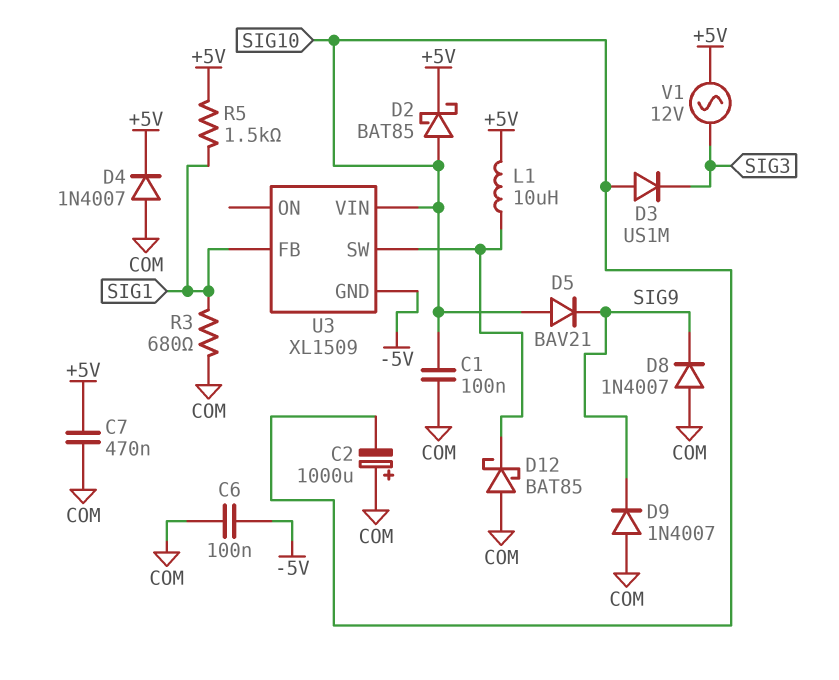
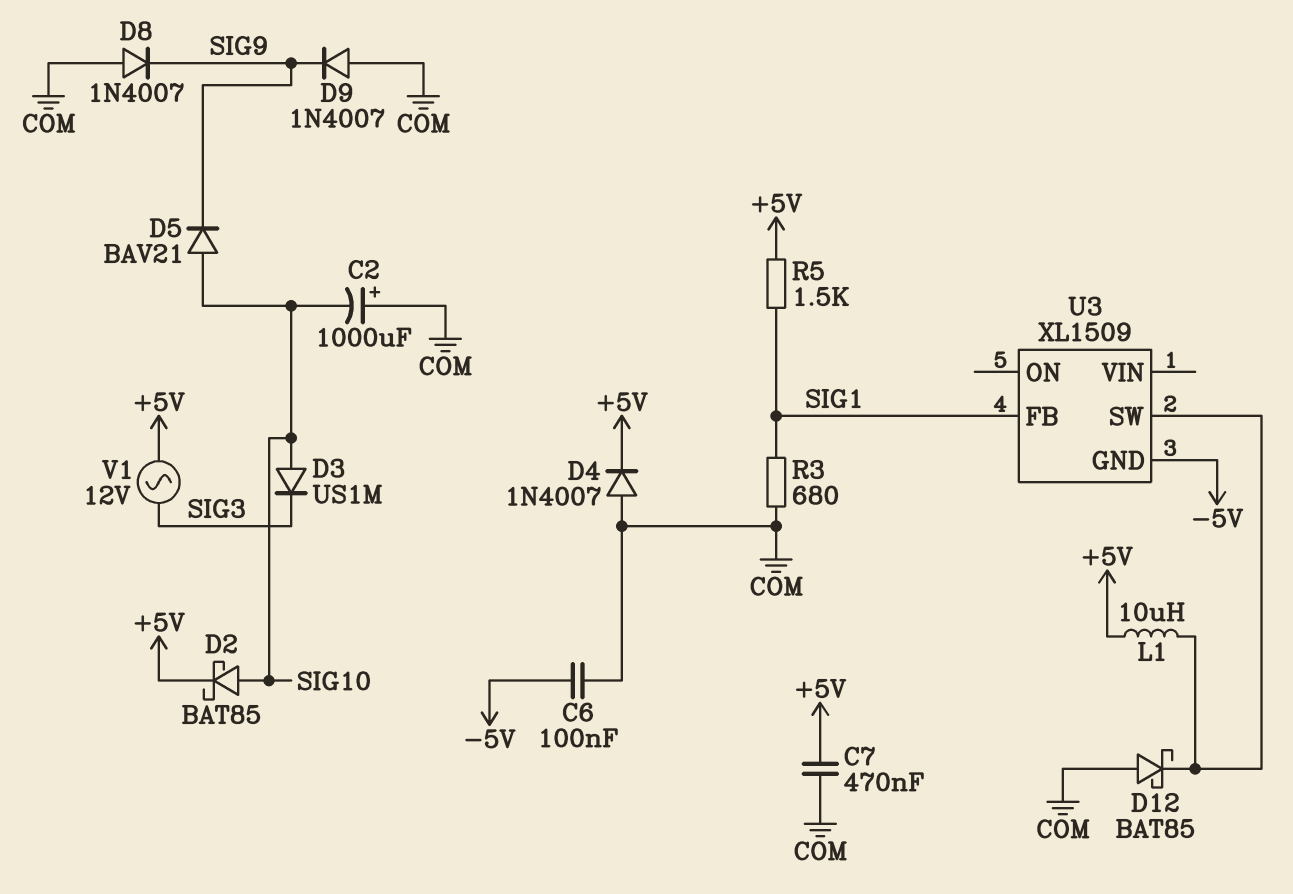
C1: 100nF (COM, SIG10) -> none
U3 pin VIN: SIG10 -> none

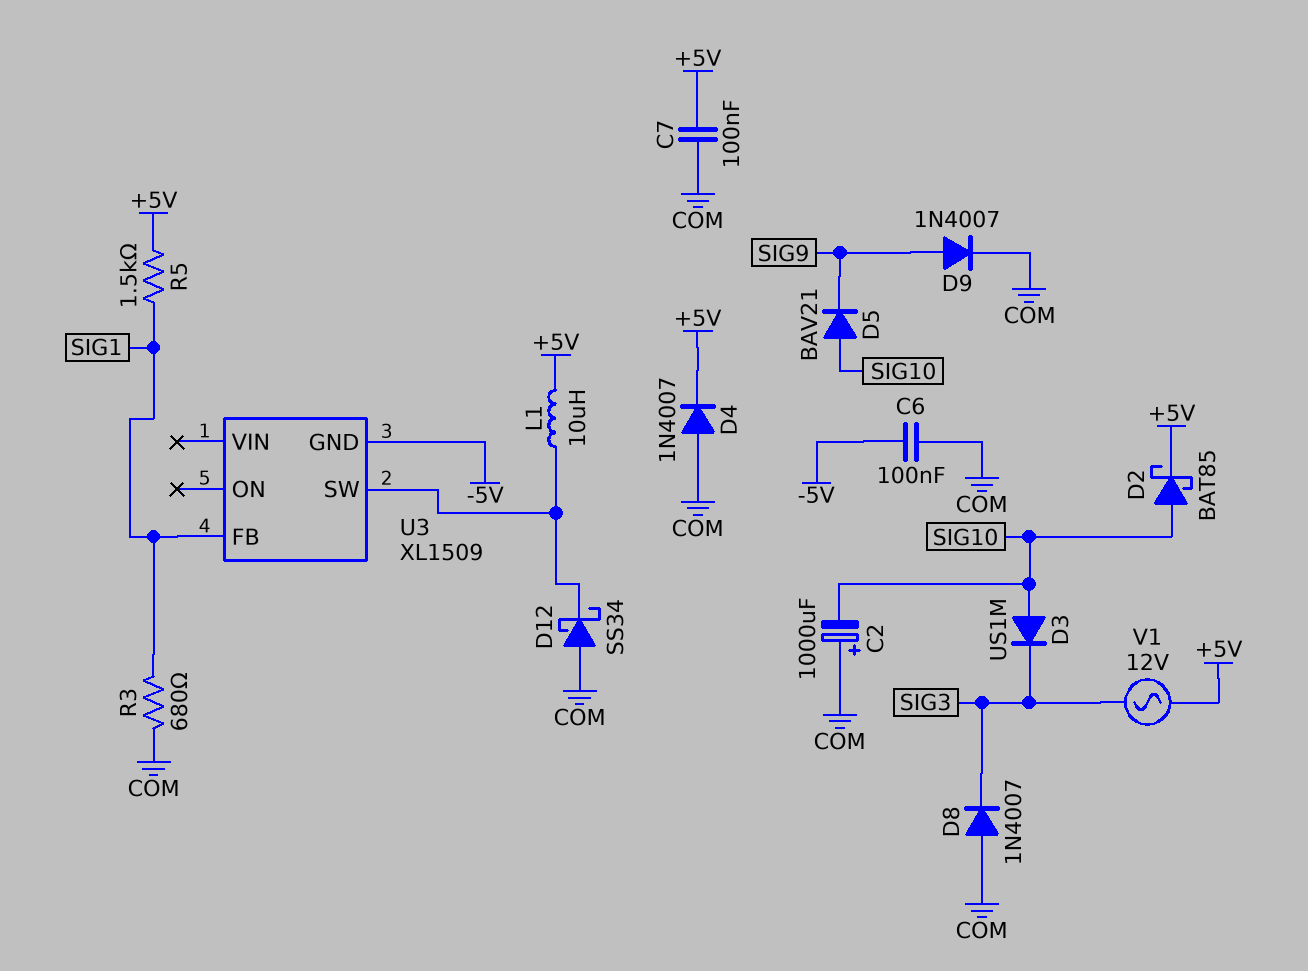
C7: 470nF (+5V, COM) -> 100nF (+5V, COM)
D8: diode 1N4007 (A COM, K SIG9) -> diode 1N4007 (A COM, K SIG3)
D9: diode 1N4007 (A COM, K SIG9) -> diode 1N4007 (A SIG9, K COM)
D12: schottky BAT85 (A COM, K U3/SW) -> schottky SS34 (A COM, K U3/SW)

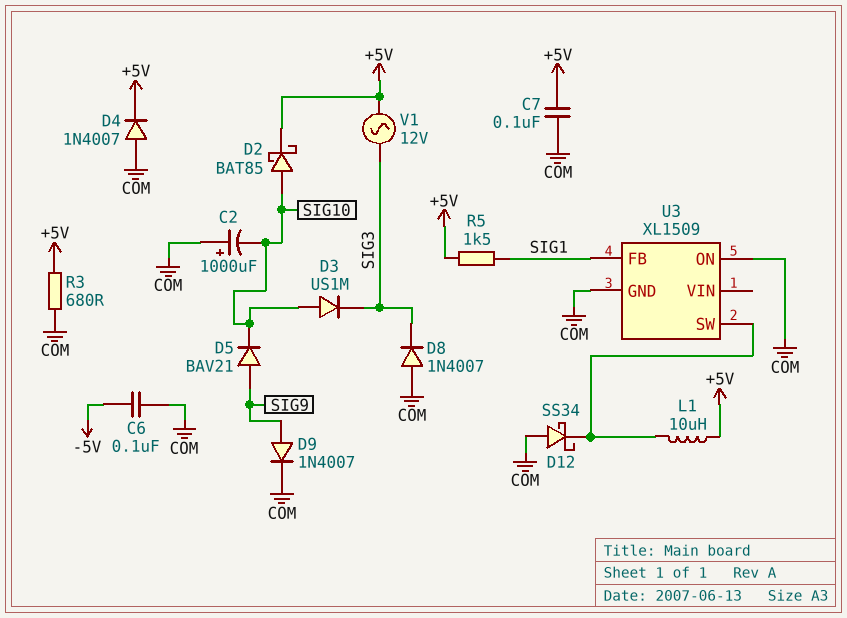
D5: diode BAV21 (A SIG10, K SIG9) -> diode BAV21 (A SIG9, K SIG10)
R3: 680 (COM, SIG1) -> 680 (+5V, COM)
U3 pin GND: -5V -> COM
U3 pin ON: none -> COM

